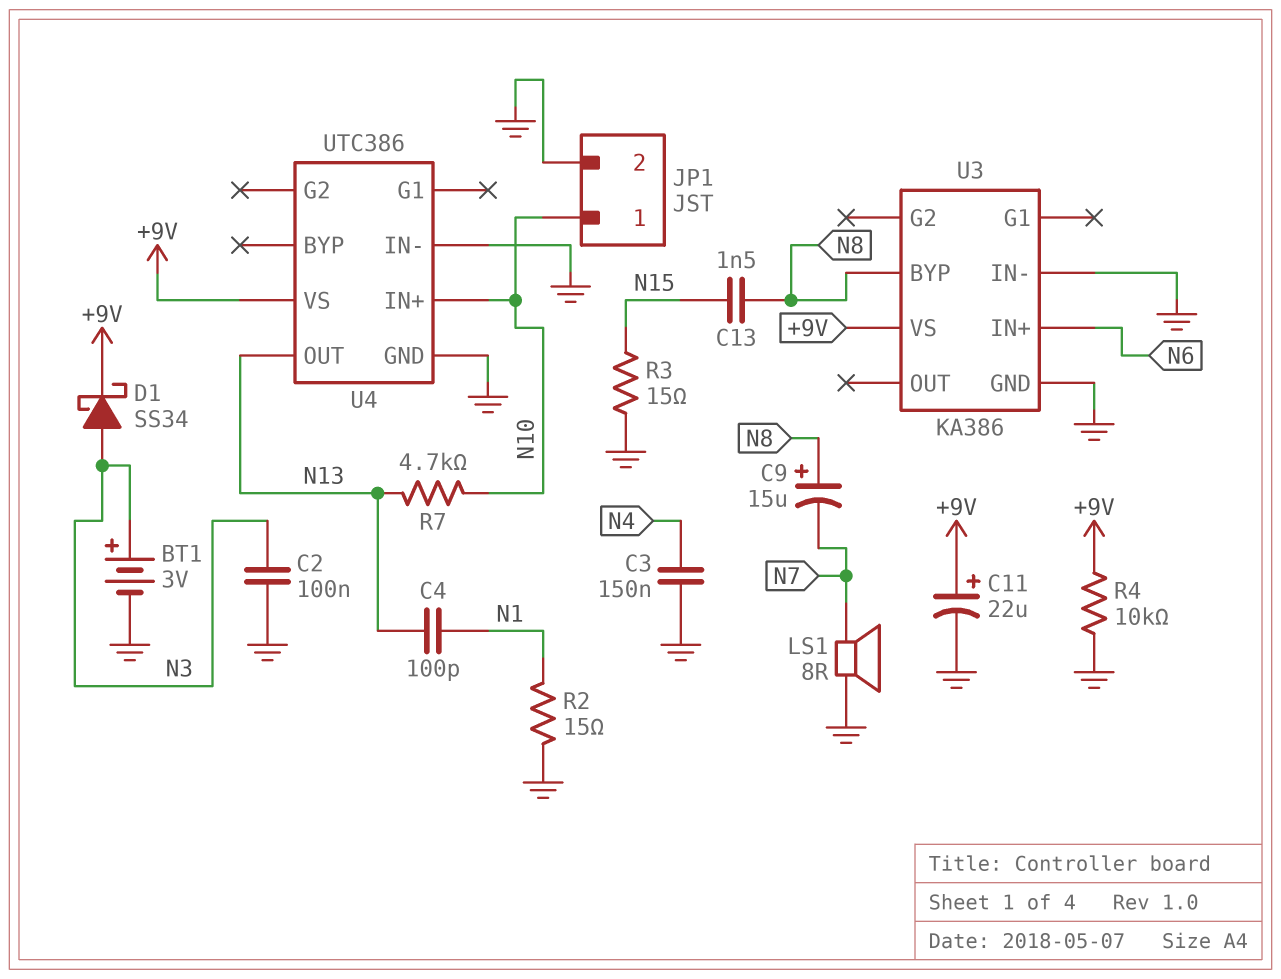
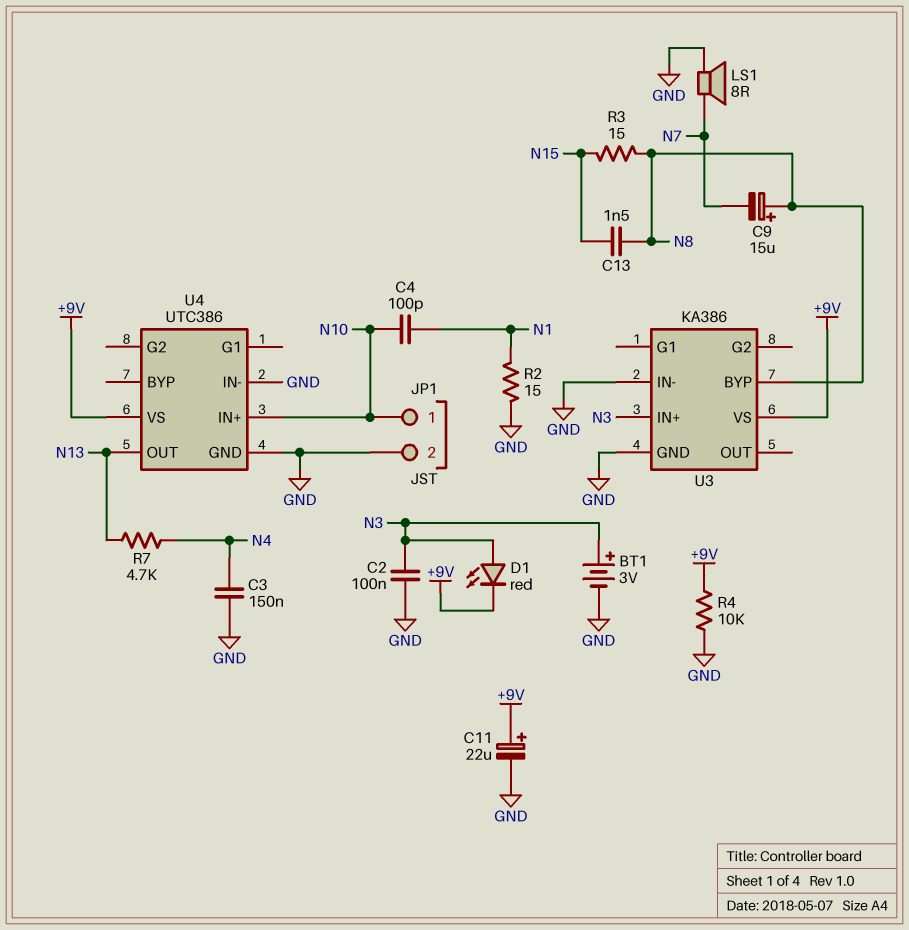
C4: 100pF (N1, N13) -> 100pF (N1, N10)
D1: schottky SS34 (A N3, K +9V) -> LED red (A N3, K +9V)
R3: 15 (GND, N15) -> 15 (N8, N15)
R7: 4.7k (N10, N13) -> 4.7k (N4, N13)
U3 pin IN+: N6 -> N3

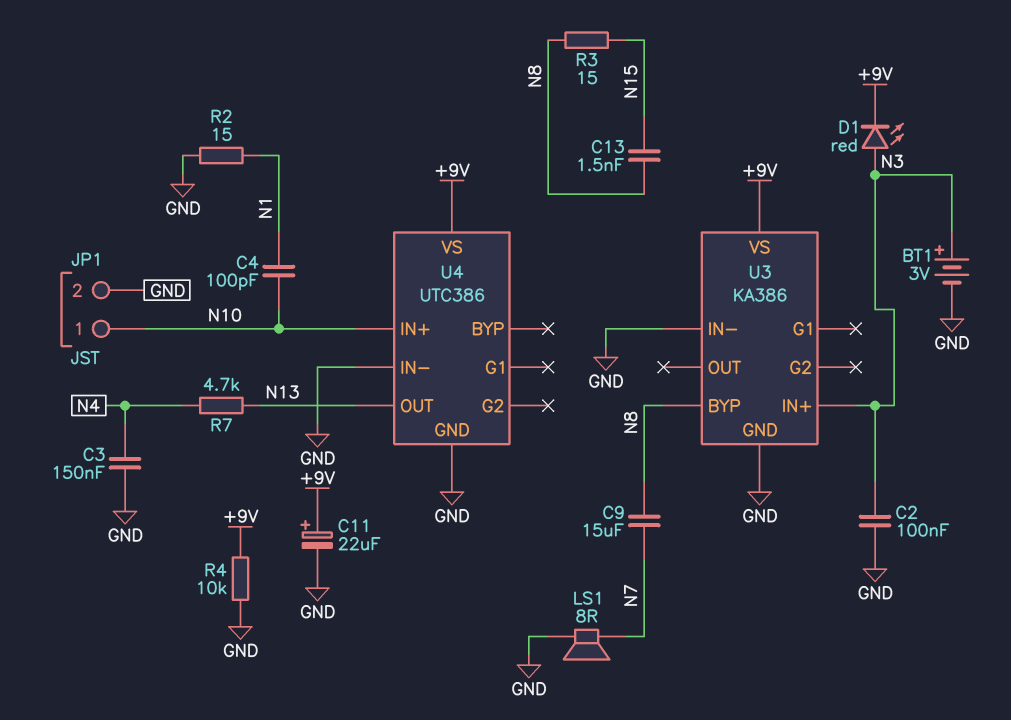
C9: 15uF (plus N8, minus N7) -> 15uF (N7, N8)

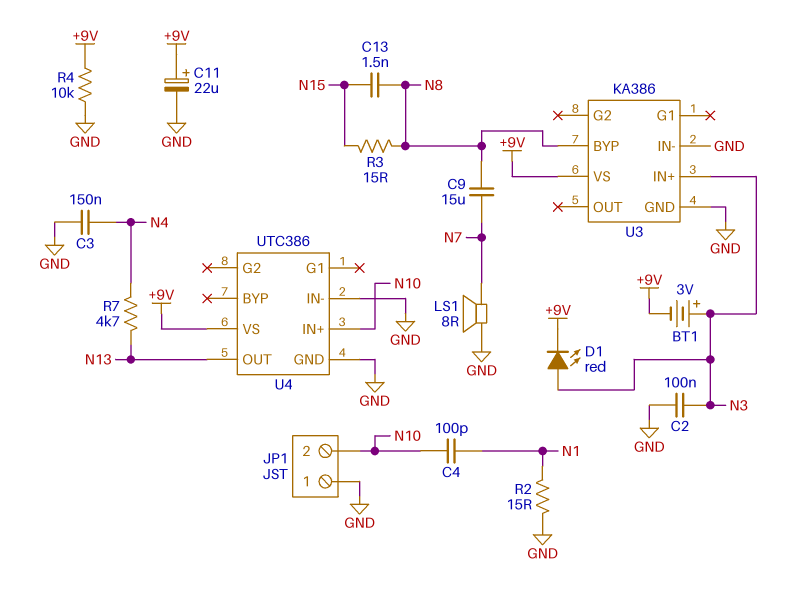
BT1: 3V (plus N3, minus GND) -> 3V (plus N3, minus +9V)
JP1 pin 1: N10 -> GND
JP1 pin 2: GND -> N10

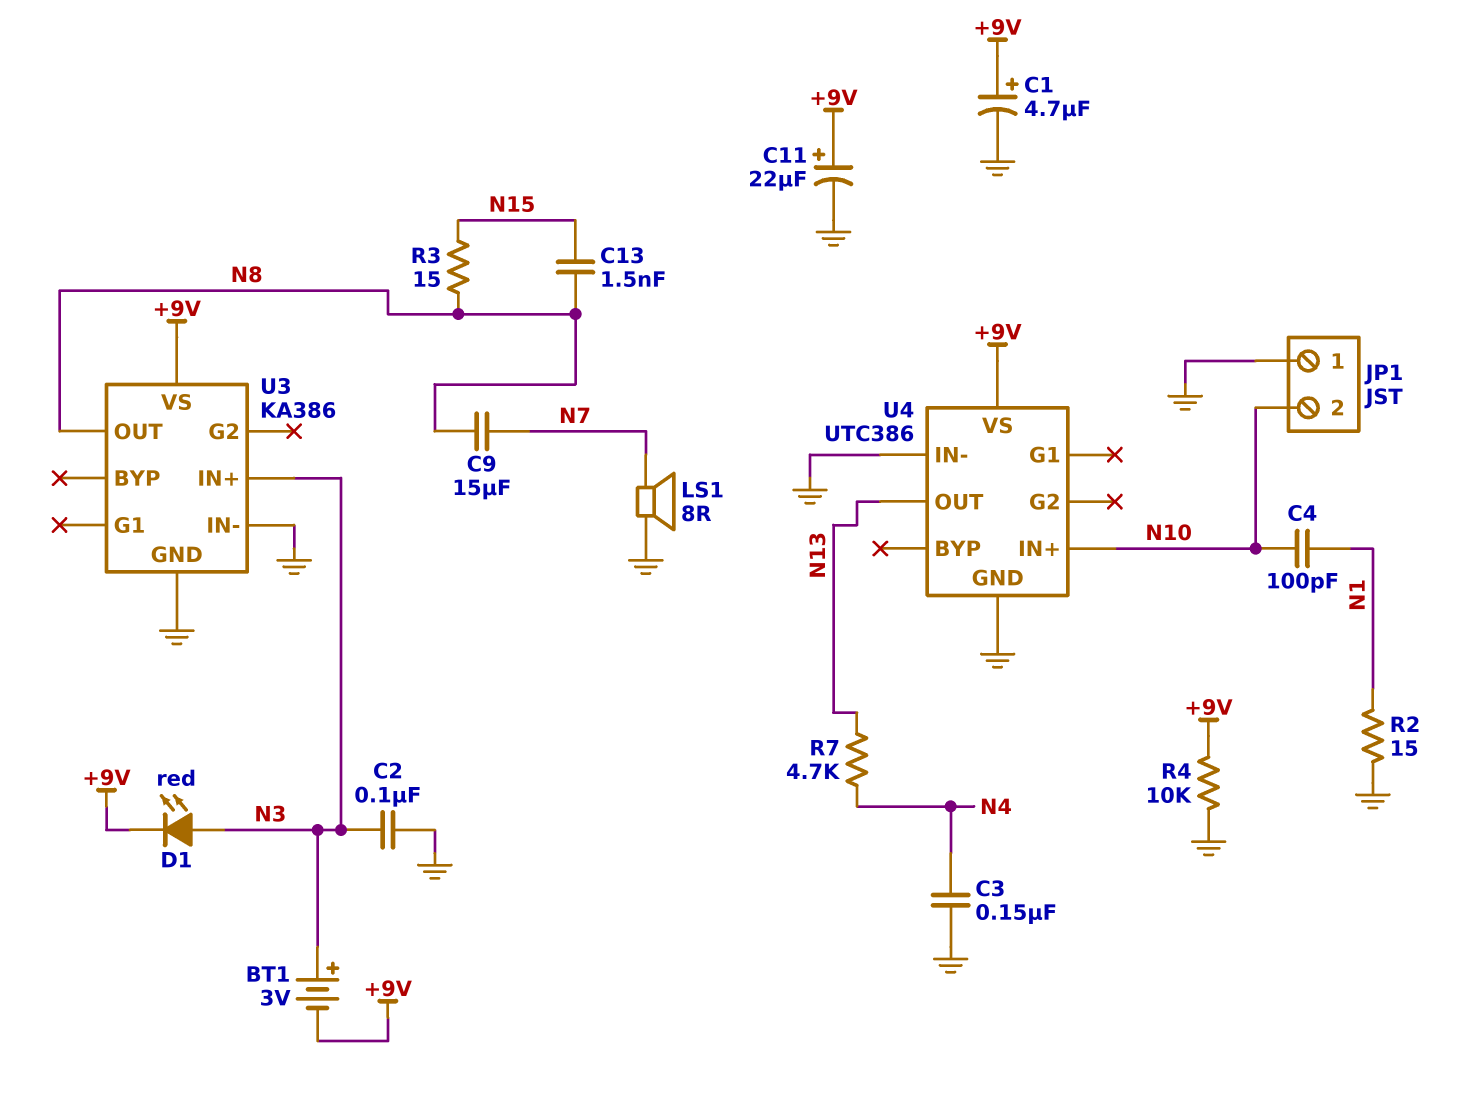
C1: none -> 4.7uF (plus +9V, minus GND)
U3 pin BYP: N8 -> none
U3 pin OUT: none -> N8

